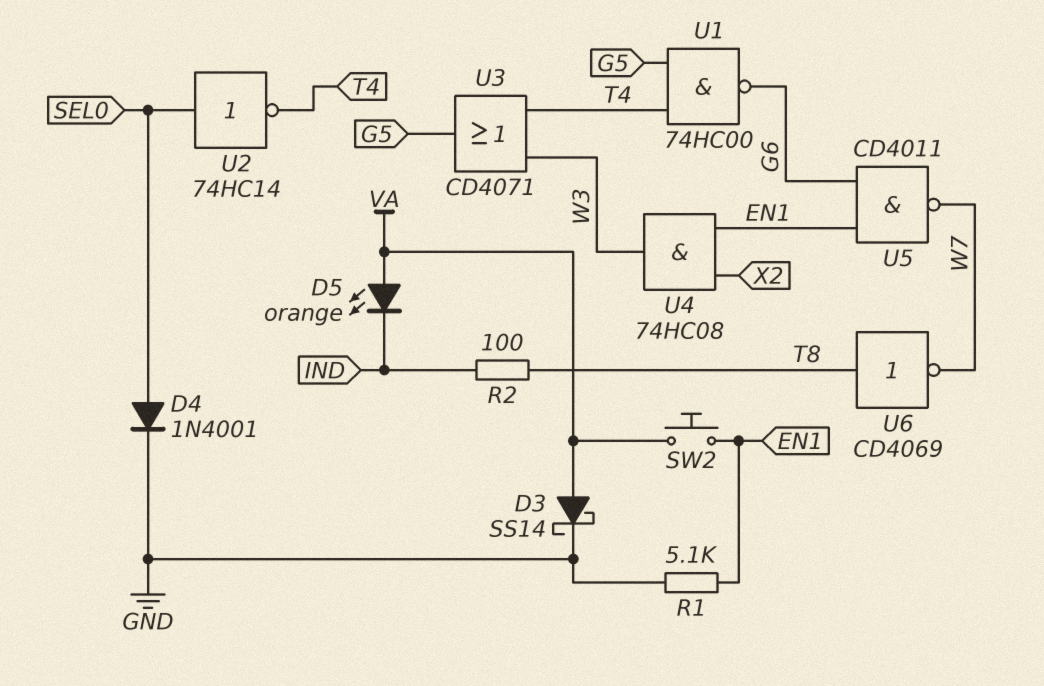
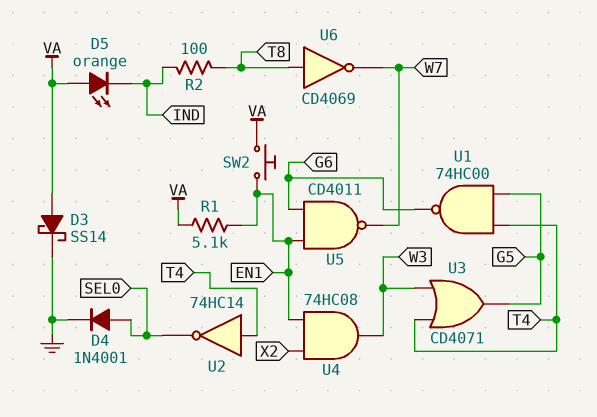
R1: 5.1k (EN1, GND) -> 5.1k (EN1, VA)
U2: NOT 74HC14 (in SEL0, out T4) -> NOT 74HC14 (in T4, out SEL0)

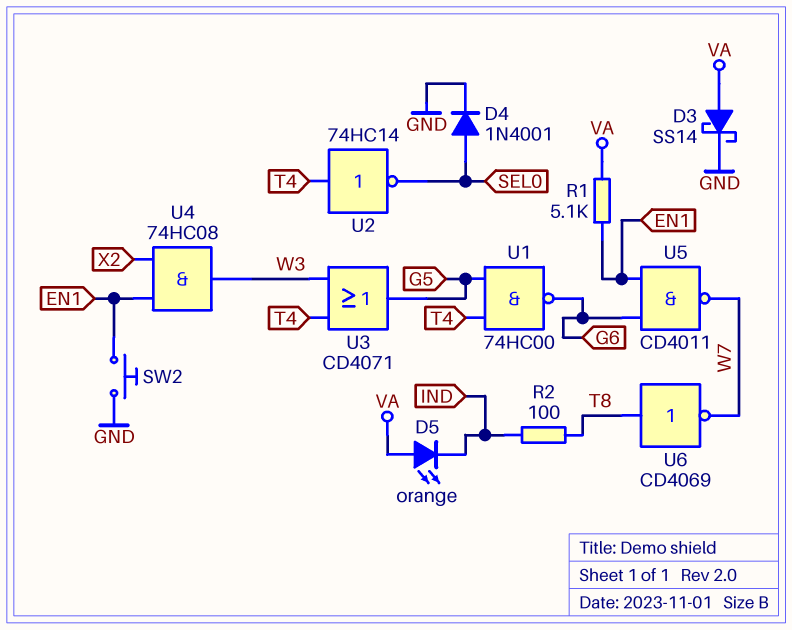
SW2: button (EN1, VA) -> button (EN1, GND)

